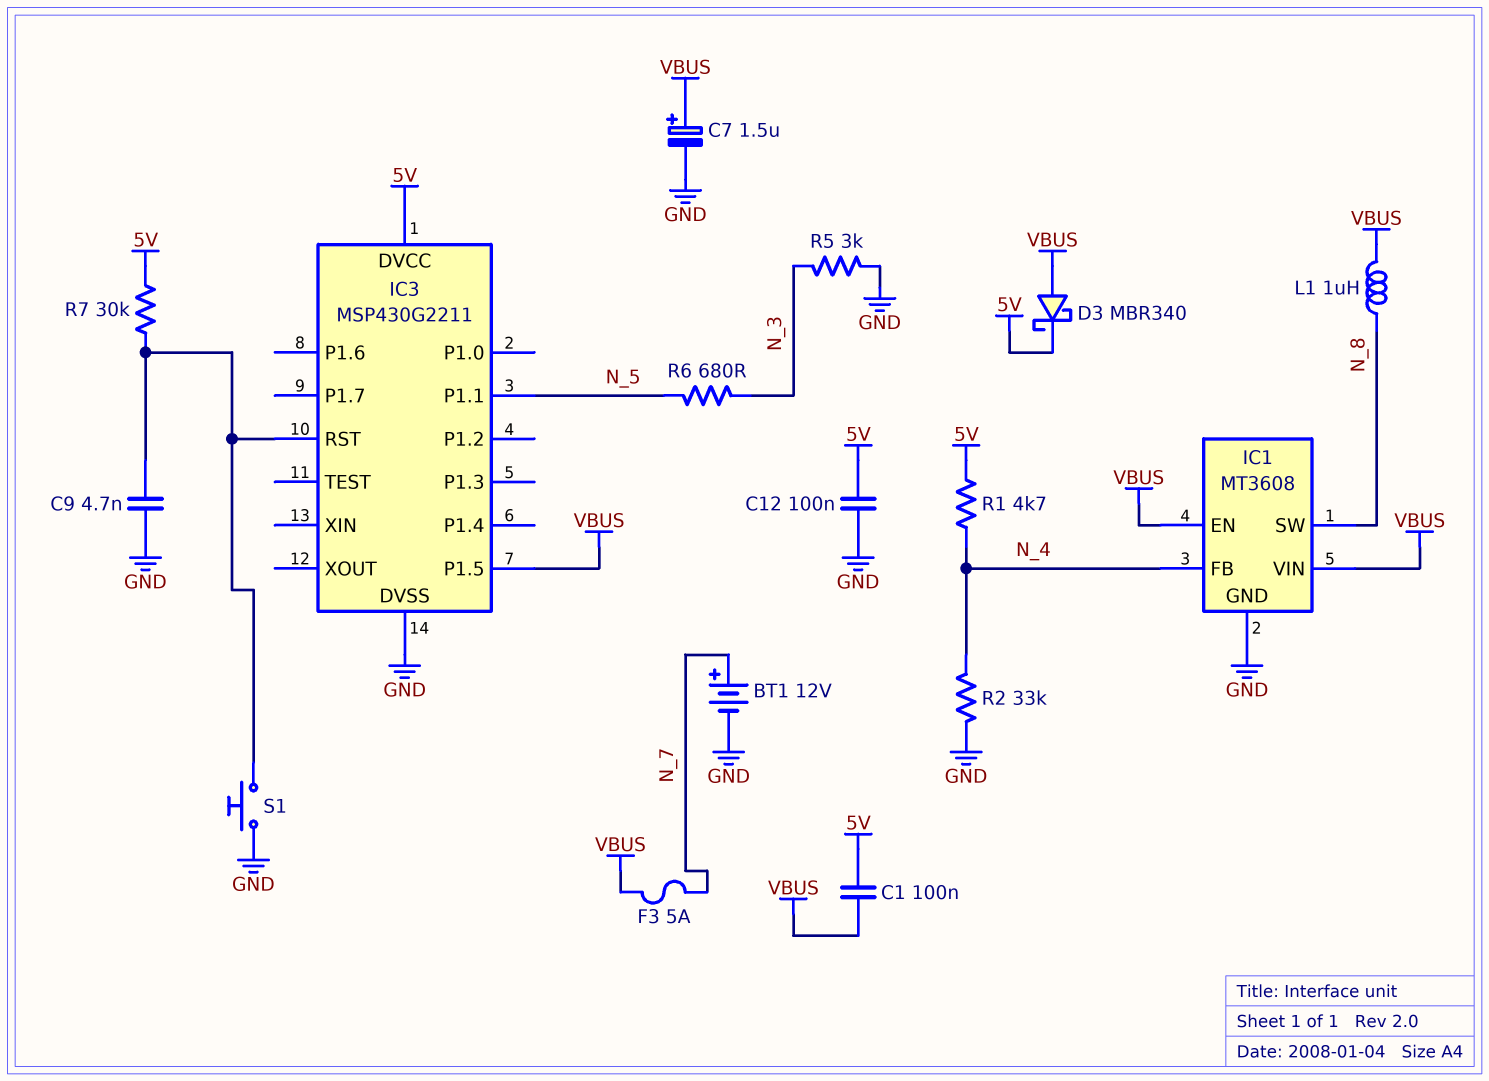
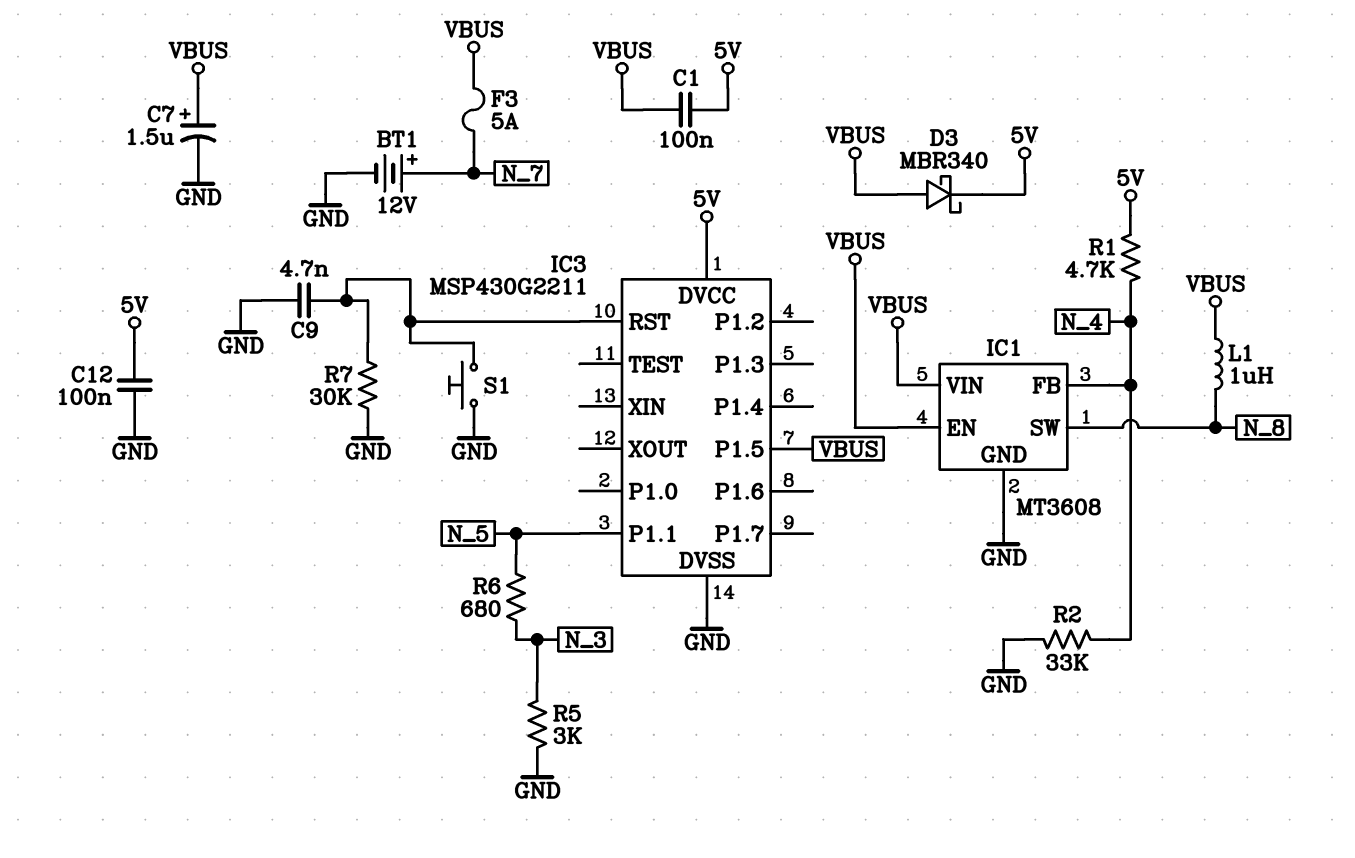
R7: 30k (5V, IC3/RST) -> 30k (GND, IC3/RST)

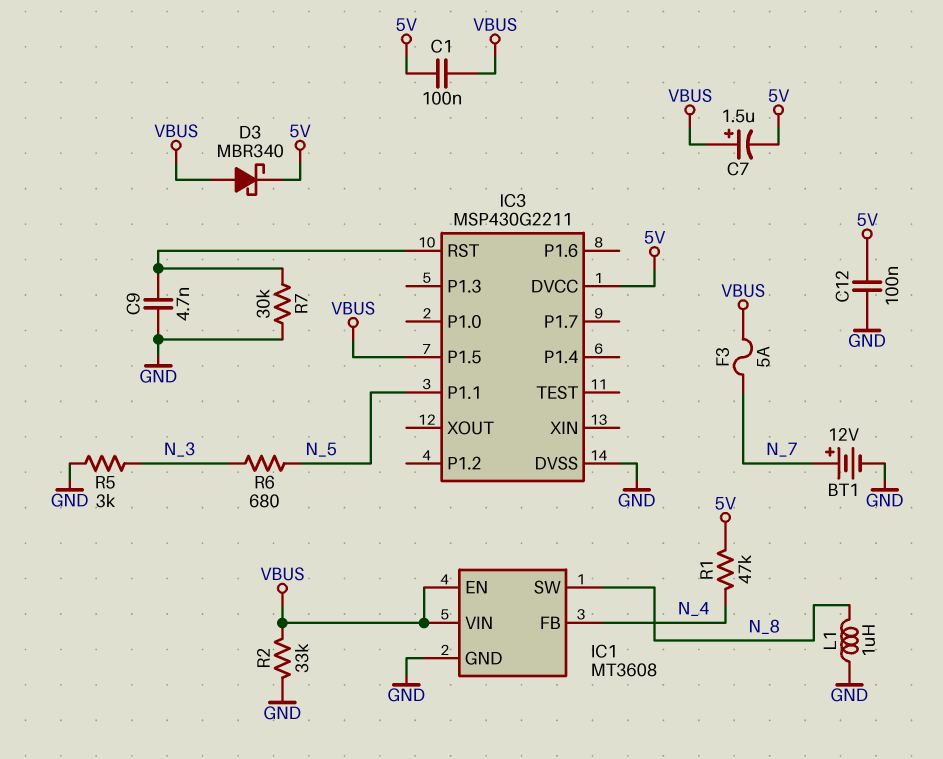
C7: 1.5uF (plus VBUS, minus GND) -> 1.5uF (plus VBUS, minus 5V)
L1: 1uH (N_8, VBUS) -> 1uH (GND, N_8)
R1: 4.7k (5V, N_4) -> 47k (5V, N_4)
R2: 33k (GND, N_4) -> 33k (GND, VBUS)
S1: button (GND, IC3/RST) -> none

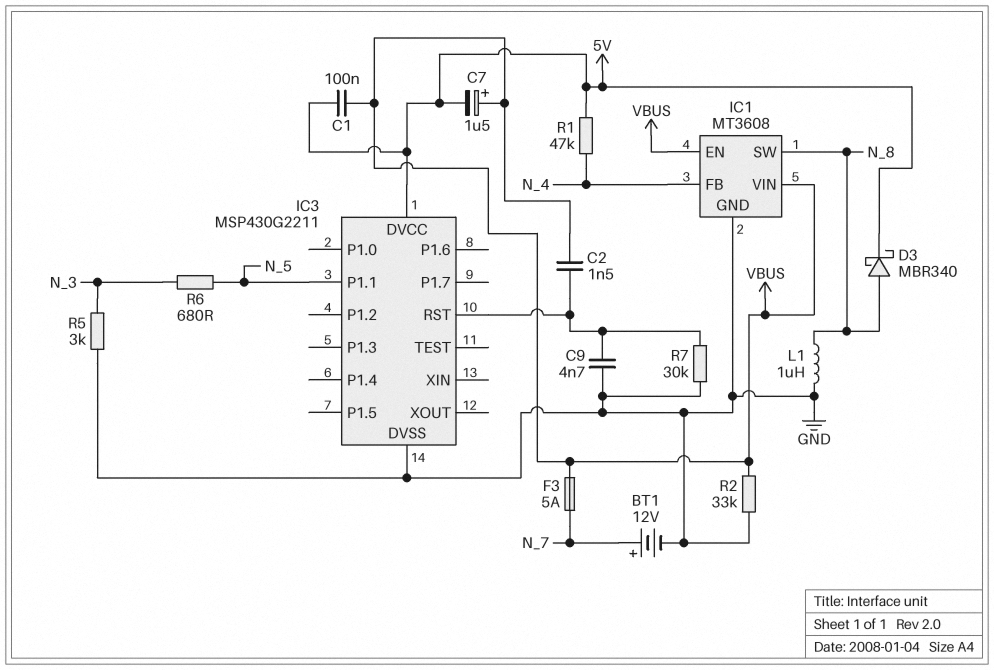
C2: none -> 1.5nF (IC3/RST, VBUS)
C12: 100nF (5V, GND) -> none
D3: schottky MBR340 (A VBUS, K 5V) -> schottky MBR340 (A N_8, K 5V)
IC3 pin P1.5: VBUS -> none

